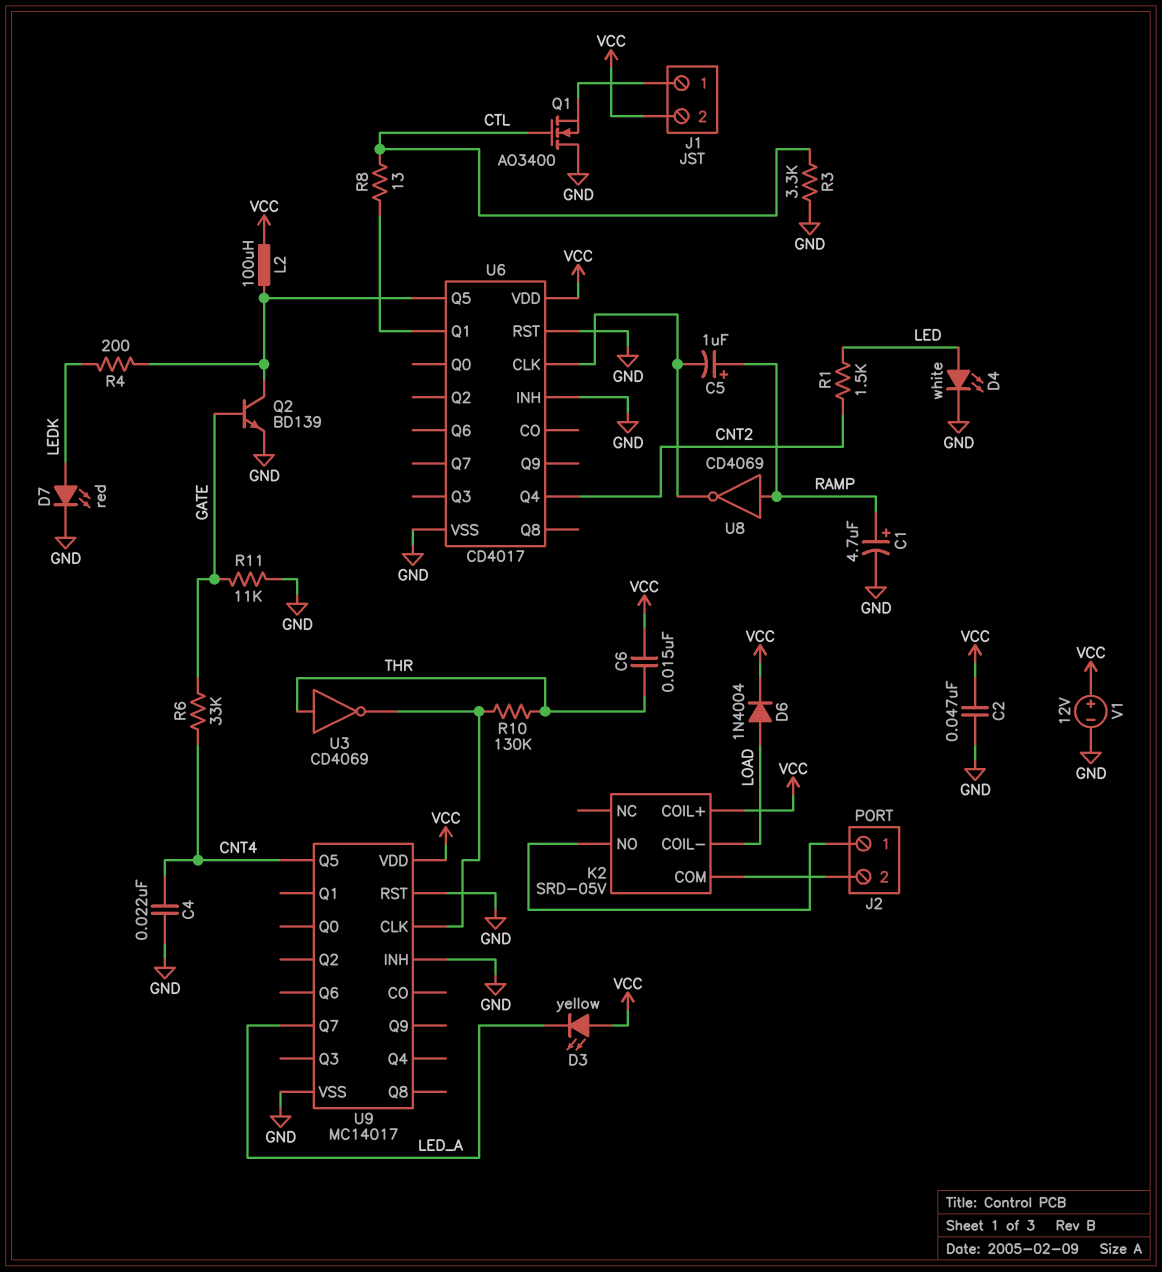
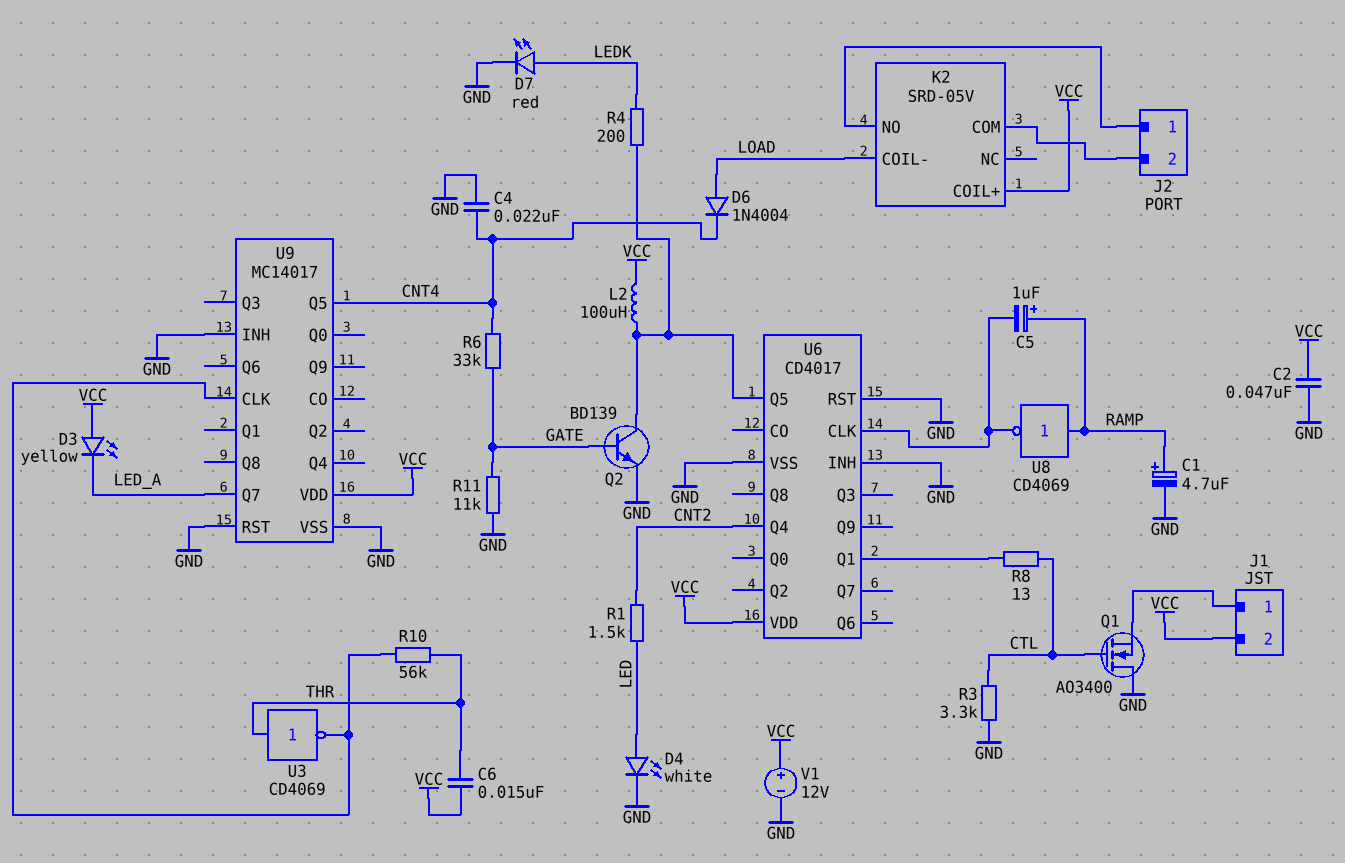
D6: diode 1N4004 (A LOAD, K VCC) -> diode 1N4004 (A LOAD, K CNT4)
R10: 130k (THR, U9/CLK) -> 56k (THR, U9/CLK)

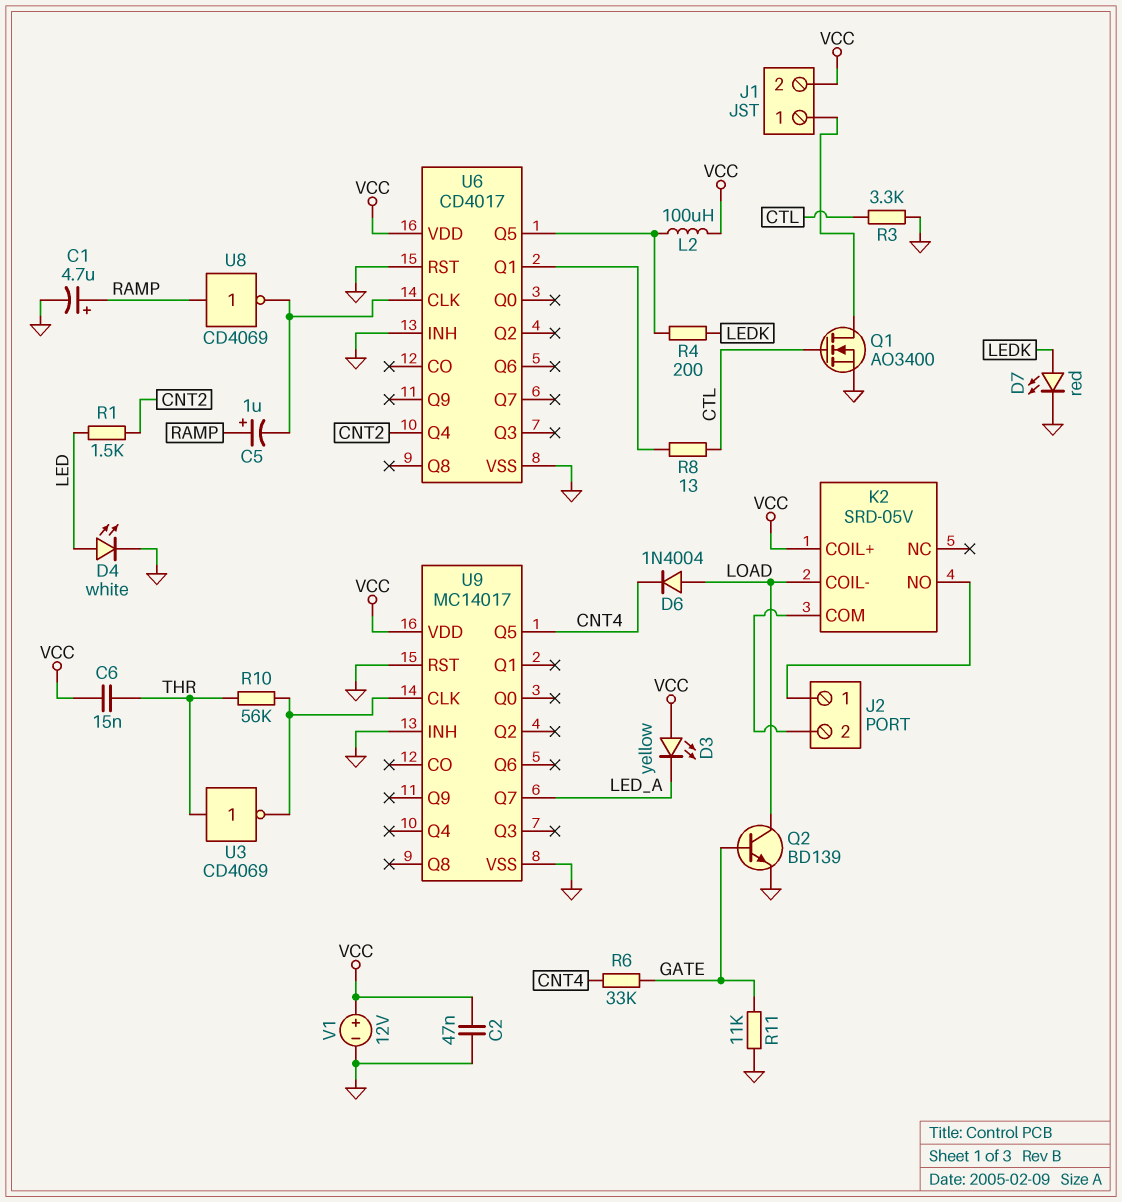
C4: 22nF (CNT4, GND) -> none
Q1: NMOS AO3400 (G CTL, D GND, S J1/1) -> NMOS AO3400 (G CTL, D J1/1, S GND)
Q2: NPN BD139 (B GATE, C U6/Q5, E GND) -> NPN BD139 (B GATE, C LOAD, E GND)

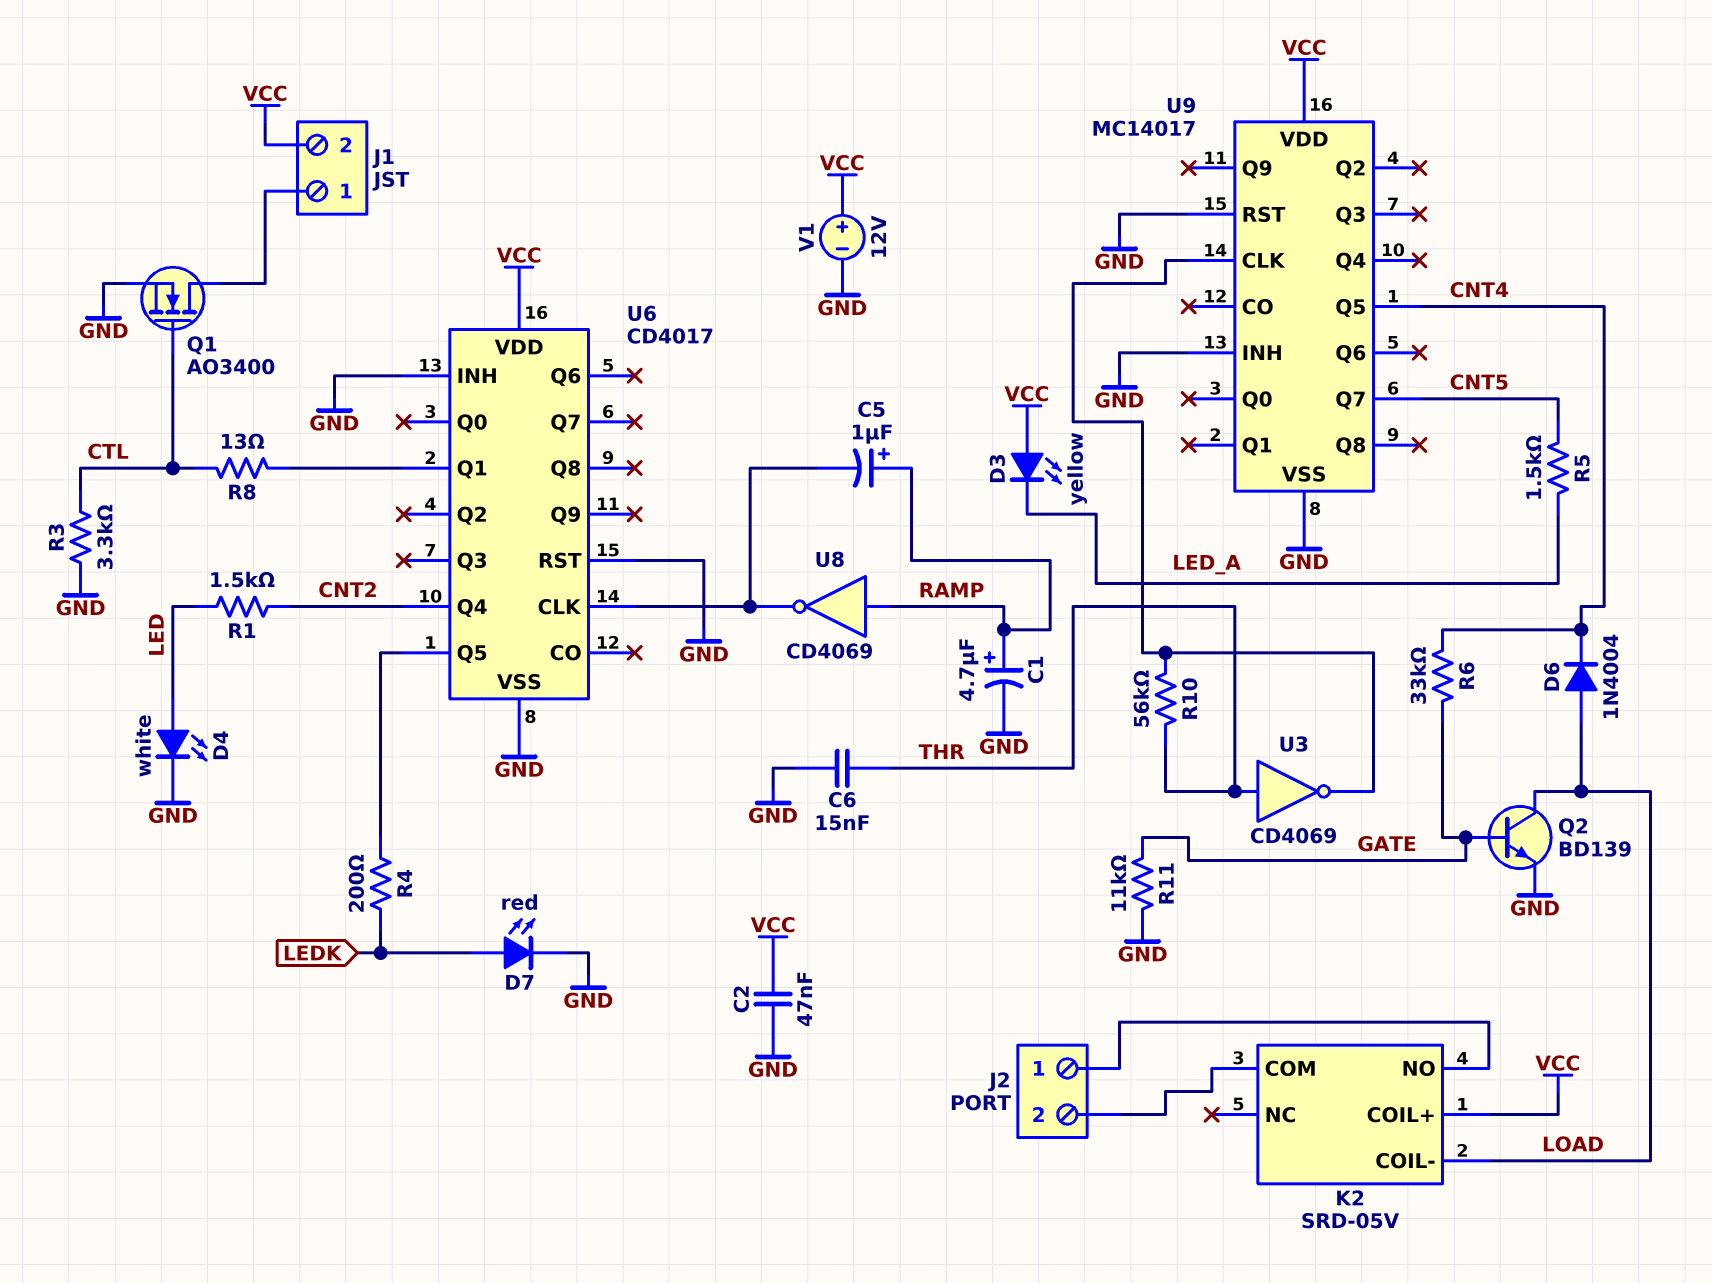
C6: 15nF (THR, VCC) -> 15nF (GND, THR)
L2: 100uH (U6/Q5, VCC) -> none
R5: none -> 1.5k (CNT5, LED_A)
U9 pin Q7: LED_A -> CNT5

